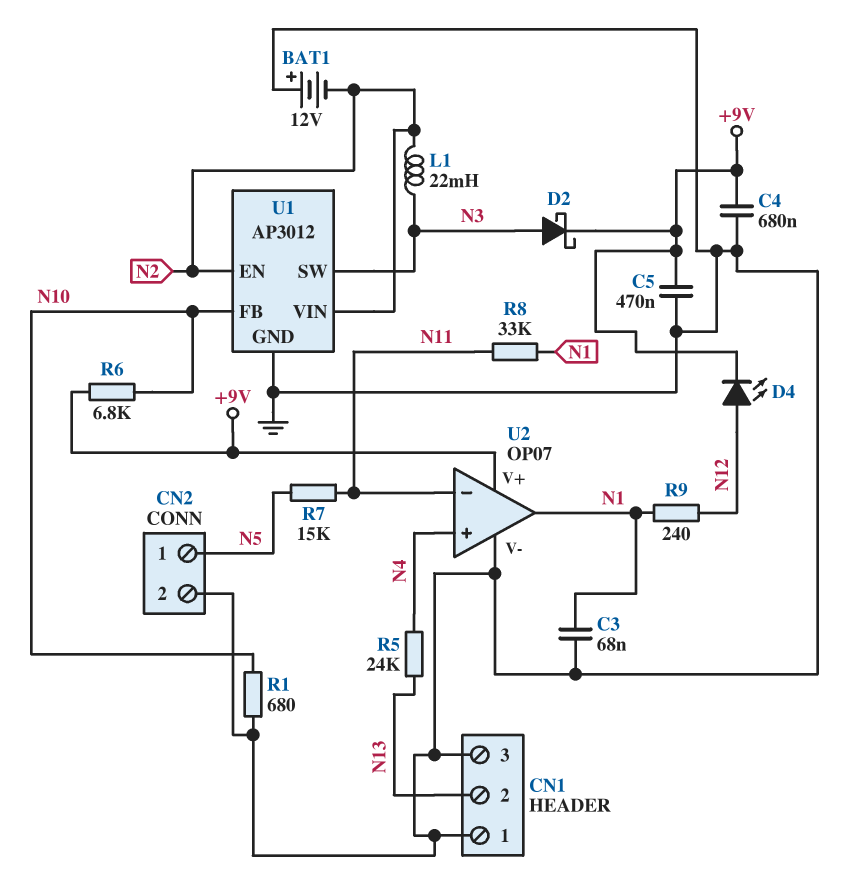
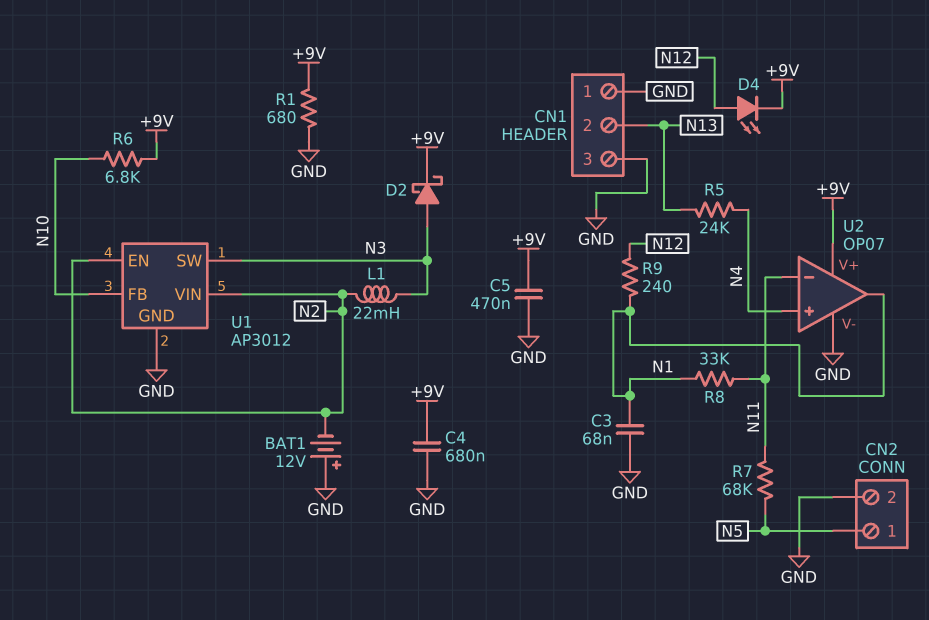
R1: 680 (GND, N10) -> 680 (+9V, GND)
R7: 15k (N5, N11) -> 68k (N5, N11)

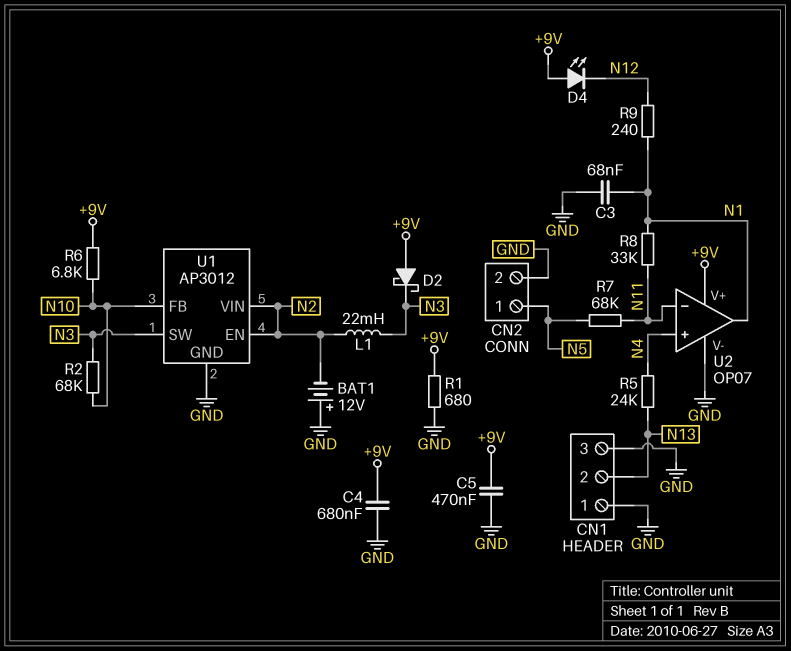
D2: schottky (A N3, K +9V) -> schottky (A +9V, K N3)
D4: LED (A N12, K +9V) -> LED (A +9V, K N12)
R2: none -> 68k (N3, N10)

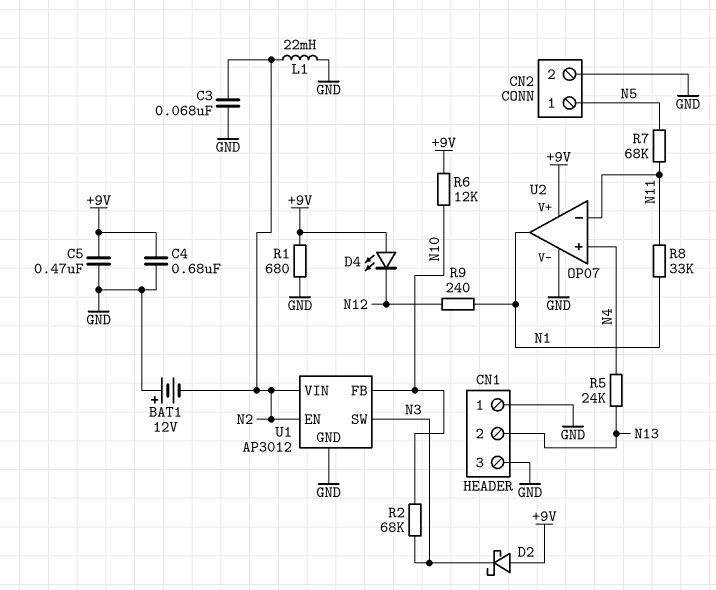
C3: 68nF (GND, N1) -> 68nF (GND, N2)
L1: 22mH (N2, N3) -> 22mH (GND, N2)
R6: 6.8k (+9V, N10) -> 12k (+9V, N10)

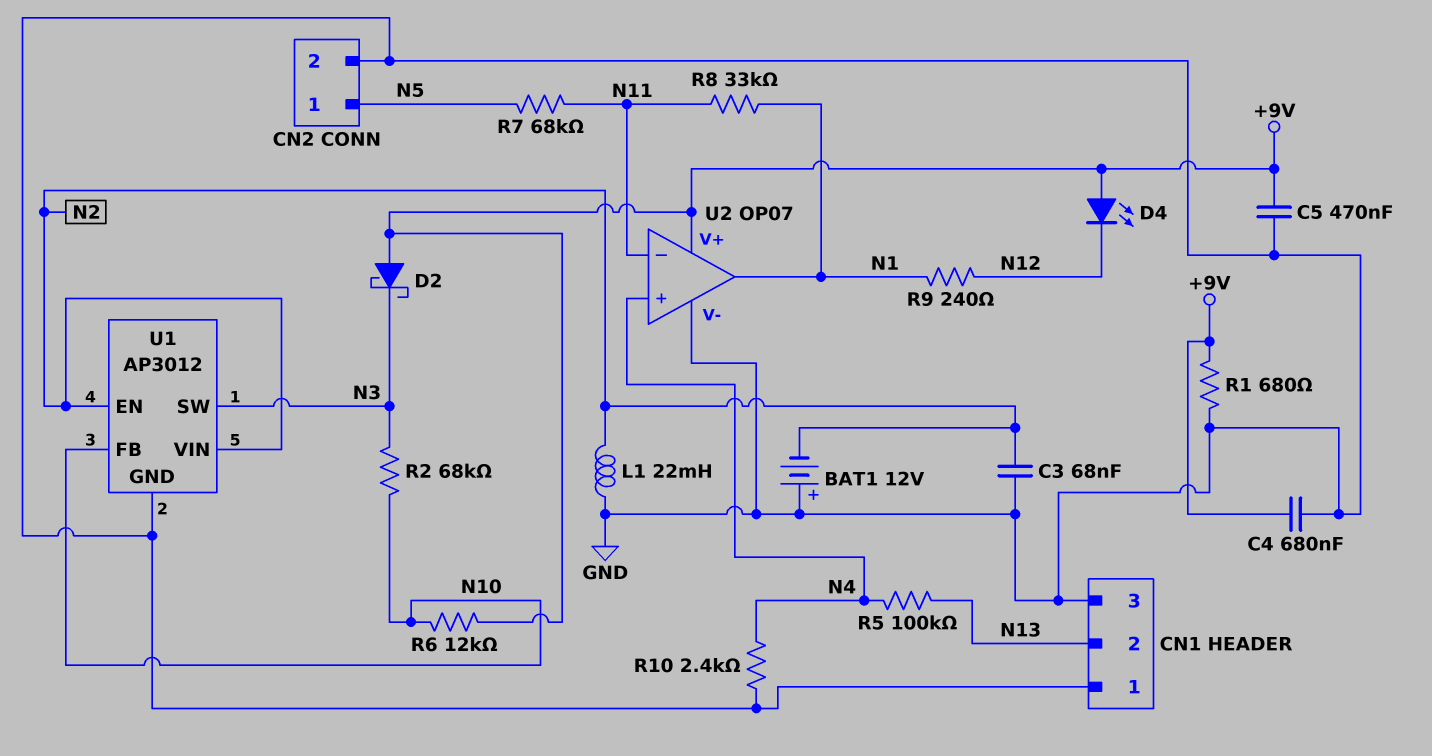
R5: 24k (N4, N13) -> 100k (N4, N13)
R10: none -> 2.4k (GND, N4)

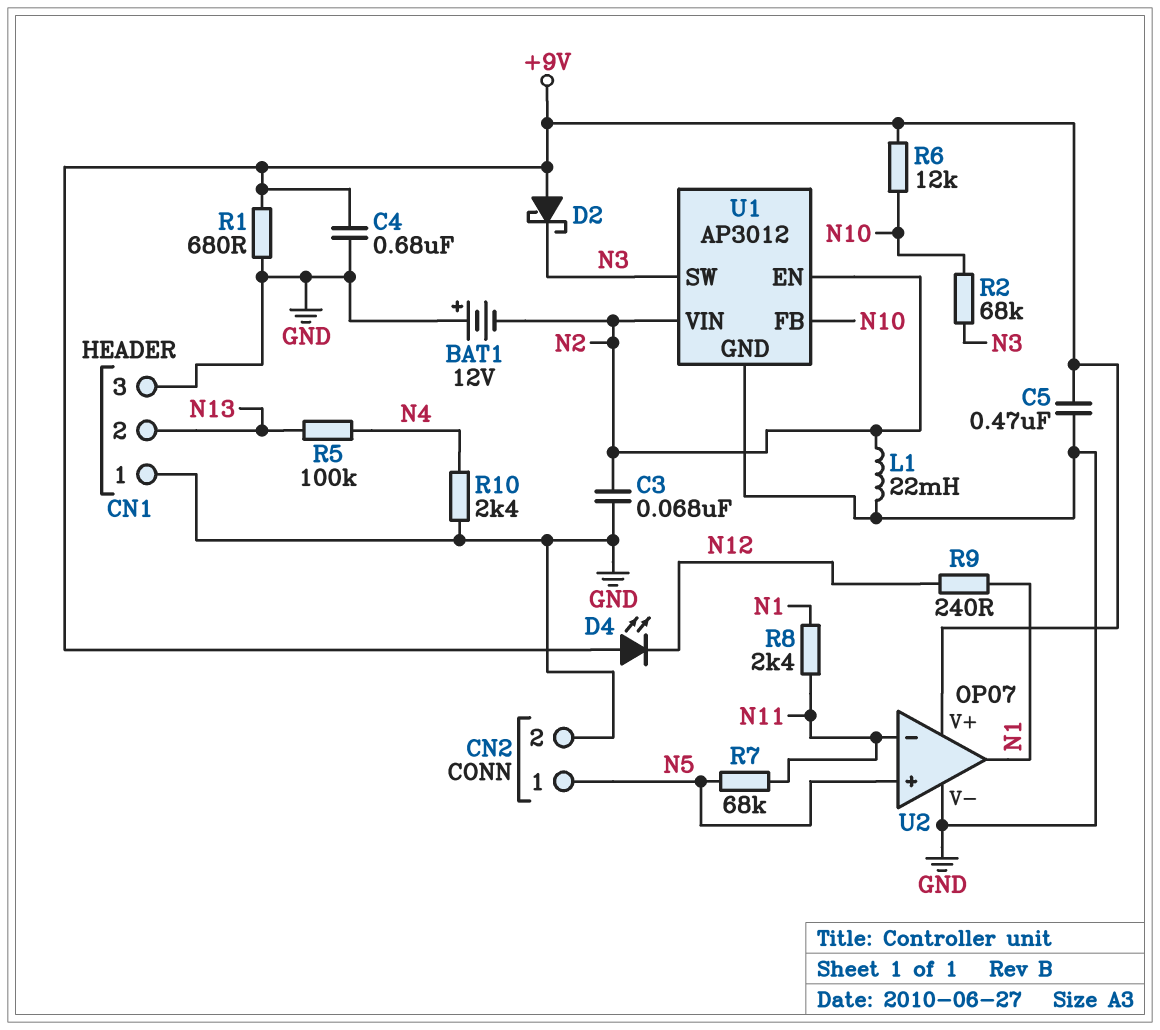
R8: 33k (N1, N11) -> 2.4k (N1, N11)
U2 pin in+: N4 -> N5

